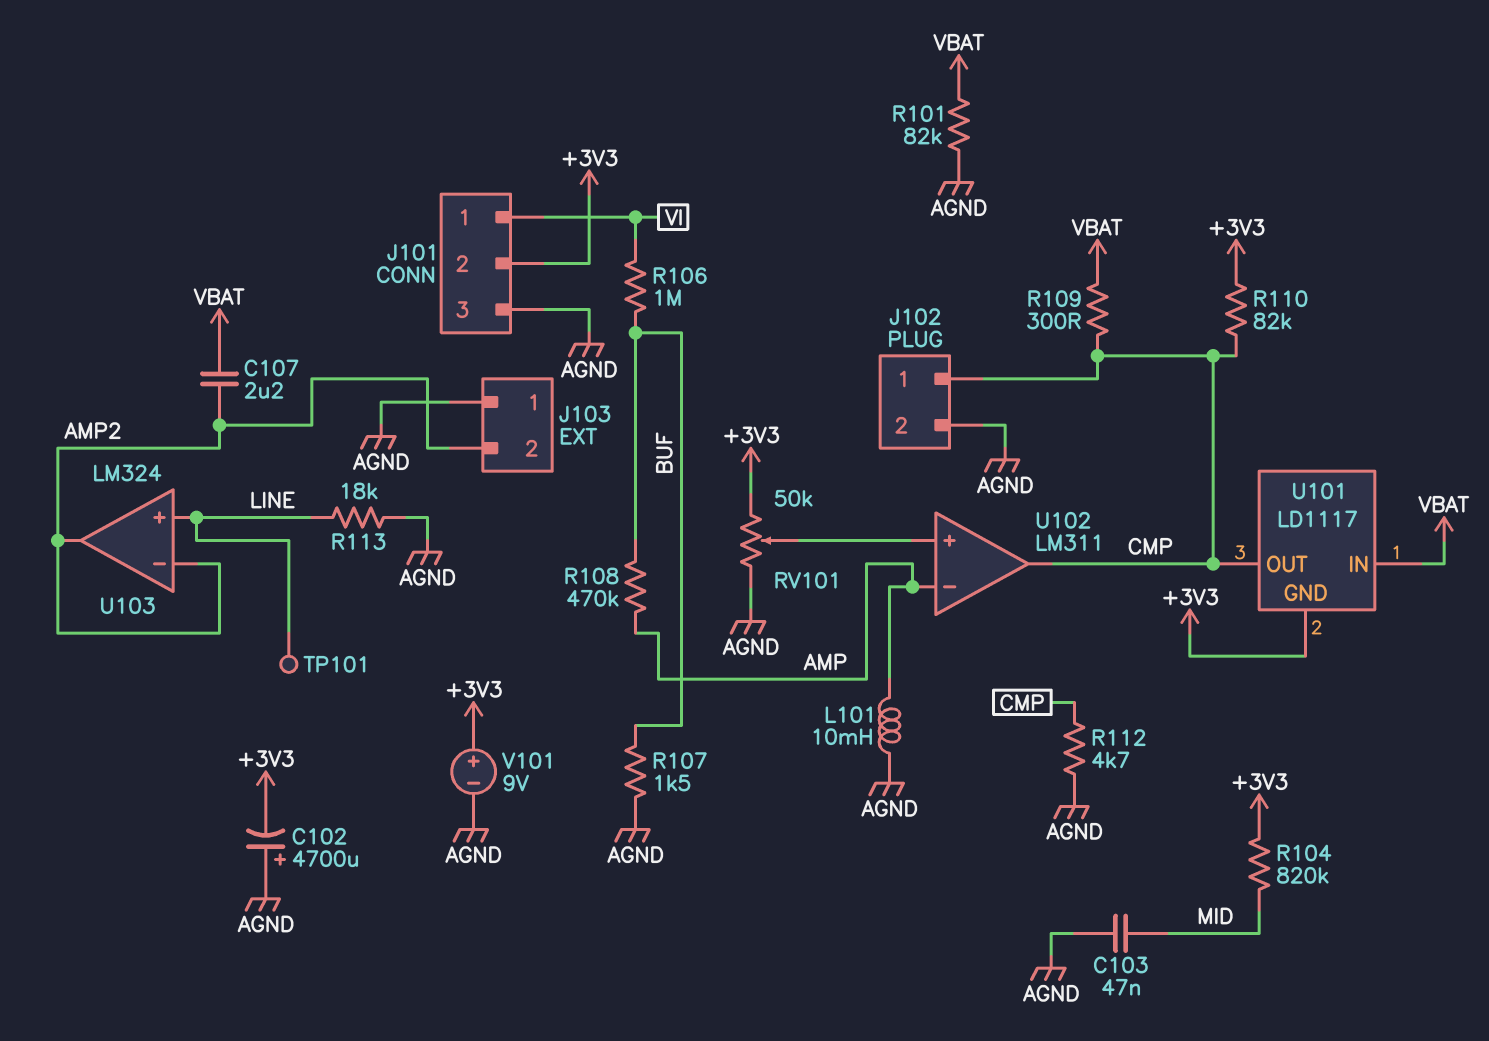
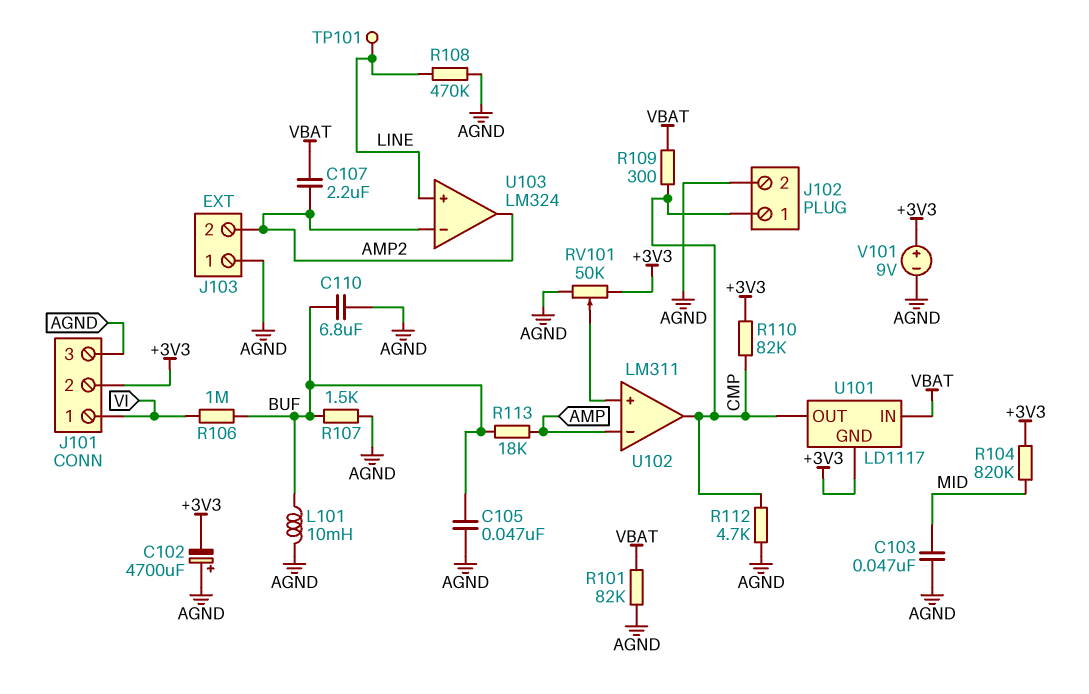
C105: none -> 47nF (AGND, BUF)
C110: none -> 6.8uF (AGND, BUF)
L101: 10mH (AGND, AMP) -> 10mH (AGND, BUF)
R108: 470k (AMP, BUF) -> 470k (AGND, LINE)
R113: 18k (AGND, LINE) -> 18k (AMP, BUF)

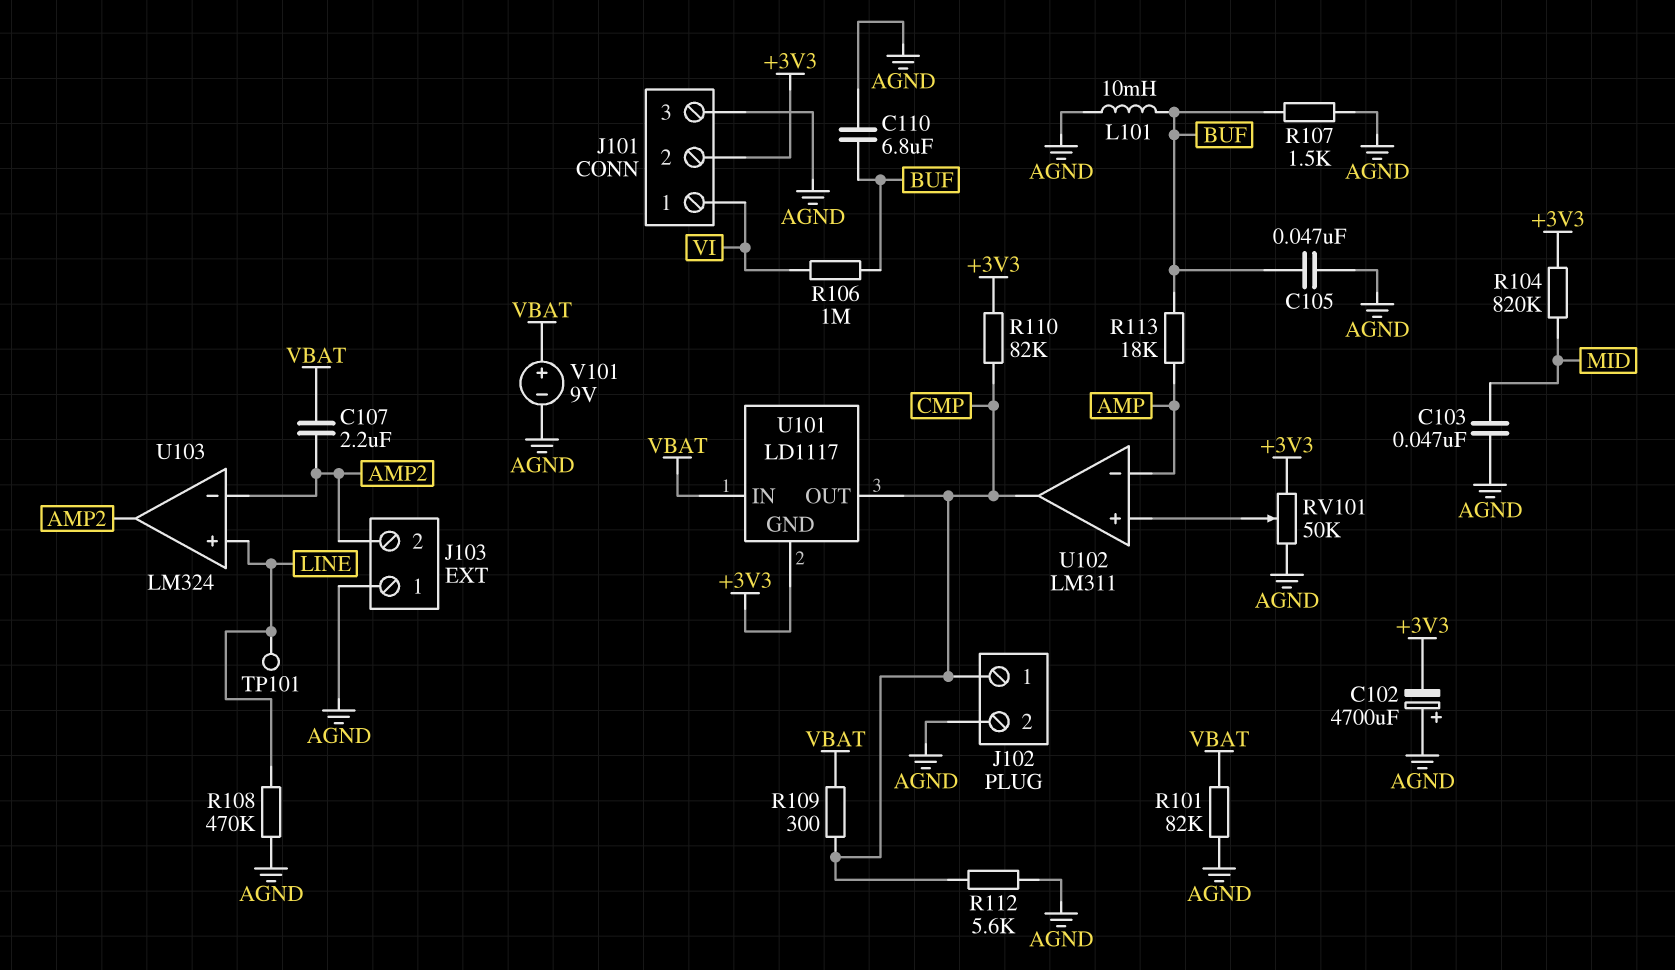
R112: 4.7k (AGND, CMP) -> 5.6k (AGND, CMP)
V101: 9V (plus +3V3, minus AGND) -> 9V (plus VBAT, minus AGND)

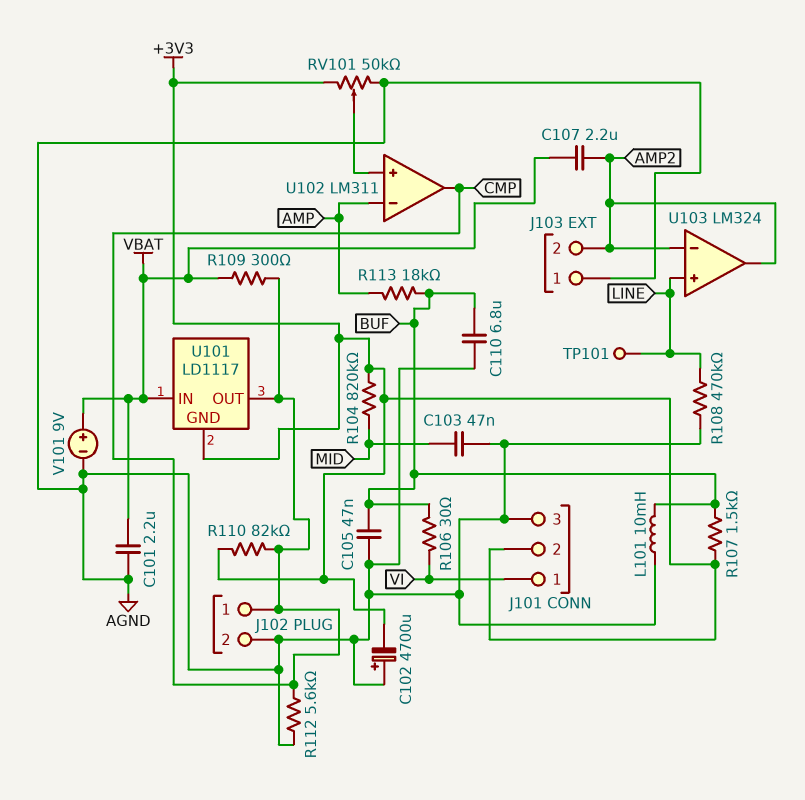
C101: none -> 2.2uF (AGND, VBAT)
R101: 82k (AGND, VBAT) -> none
R106: 1M (BUF, VI) -> 30 (BUF, VI)
R107: 1.5k (AGND, BUF) -> 1.5k (+3V3, BUF)

